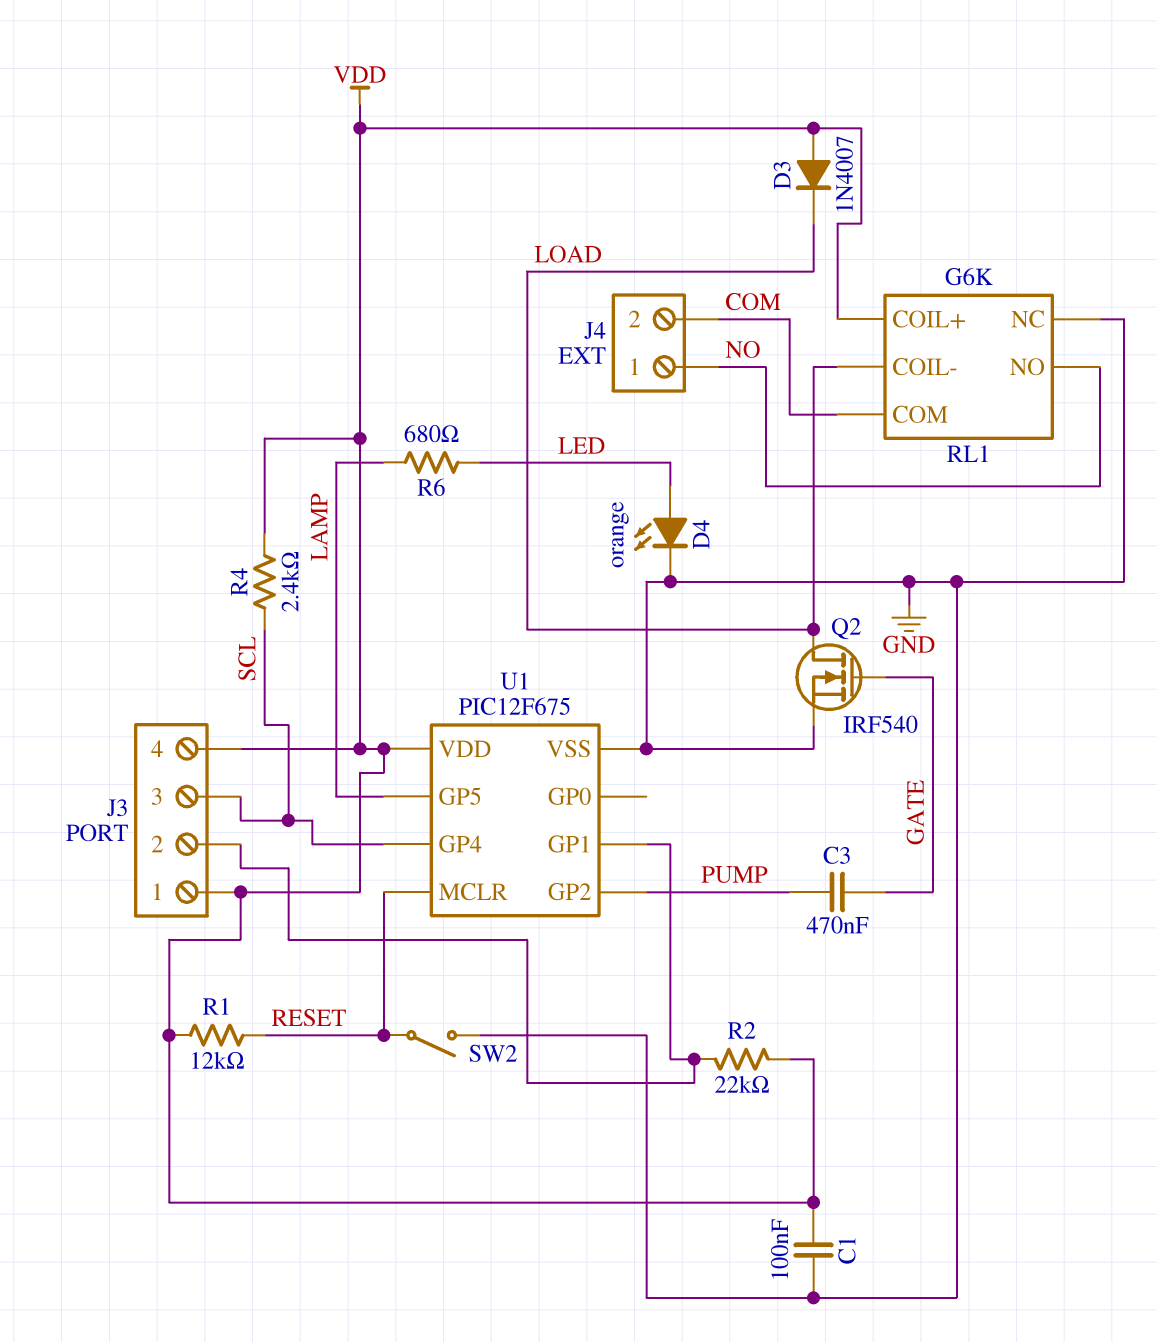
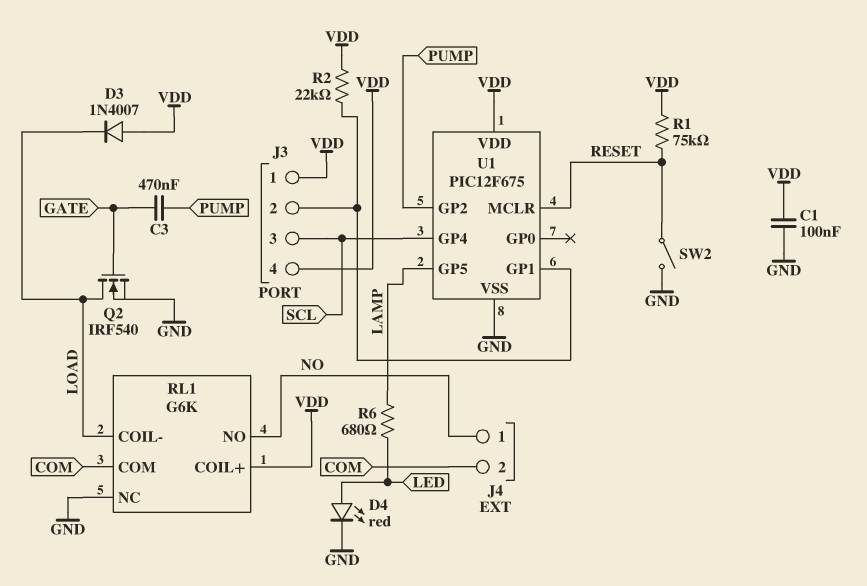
D4: LED orange (A LED, K GND) -> LED red (A LED, K GND)
R1: 12k (RESET, VDD) -> 75k (RESET, VDD)
R4: 2.4k (SCL, VDD) -> none

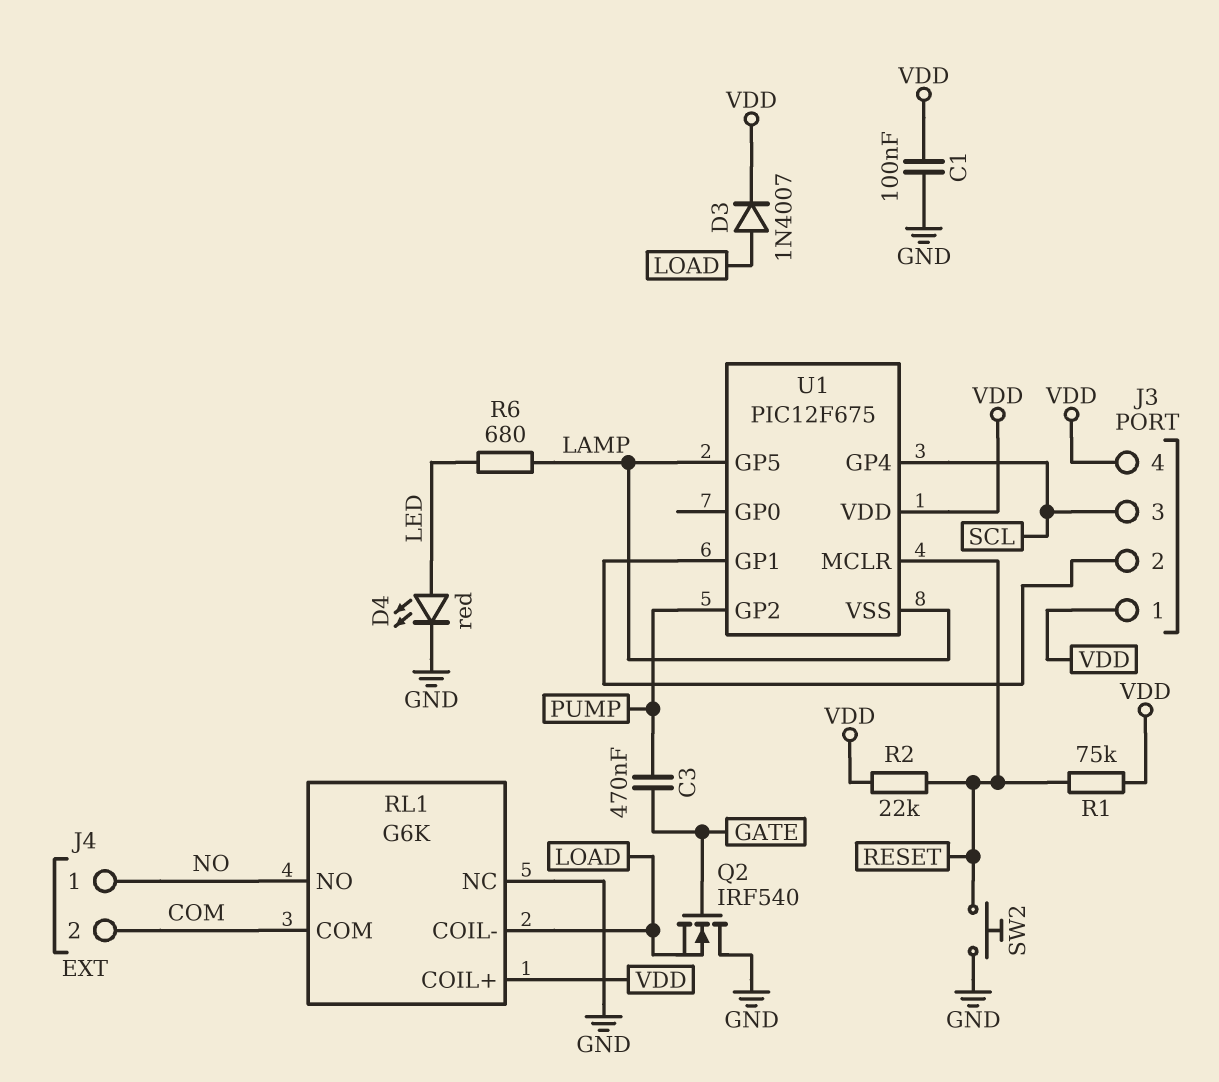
D3: diode 1N4007 (A VDD, K LOAD) -> diode 1N4007 (A LOAD, K VDD)
Q2: NMOS IRF540 (G GATE, D LOAD, S GND) -> NMOS IRF540 (G GATE, D GND, S LOAD)
R2: 22k (J3/2, VDD) -> 22k (RESET, VDD)
SW2: switch (GND, RESET) -> button (GND, RESET)
U1 pin VSS: GND -> LAMP

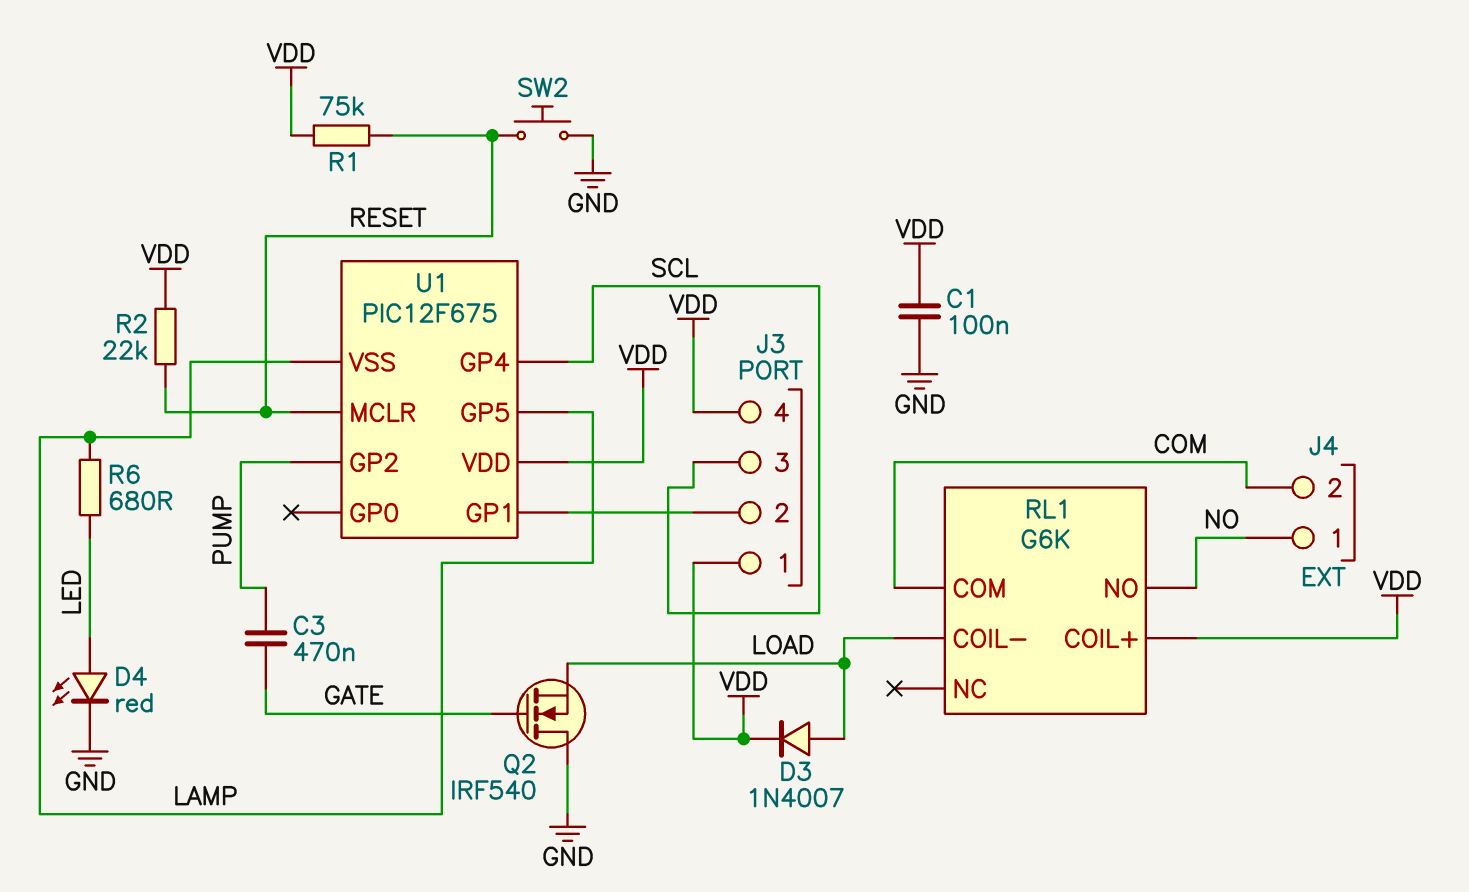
RL1 pin NC: GND -> none

